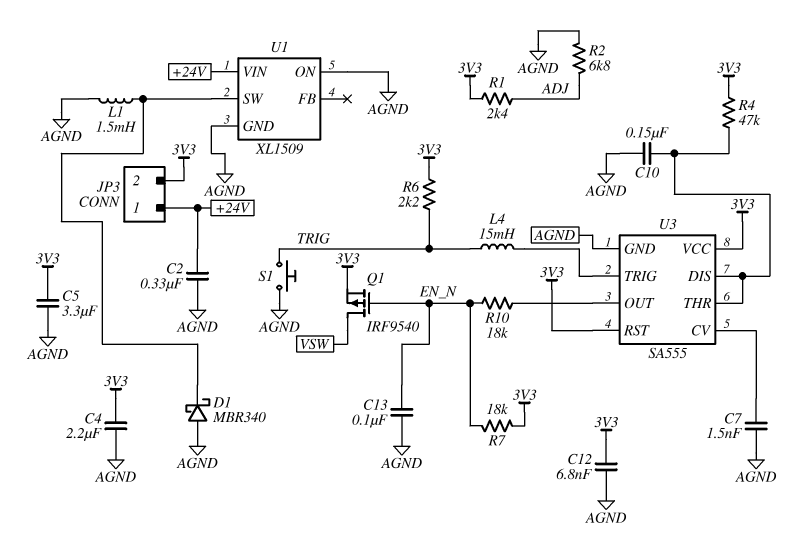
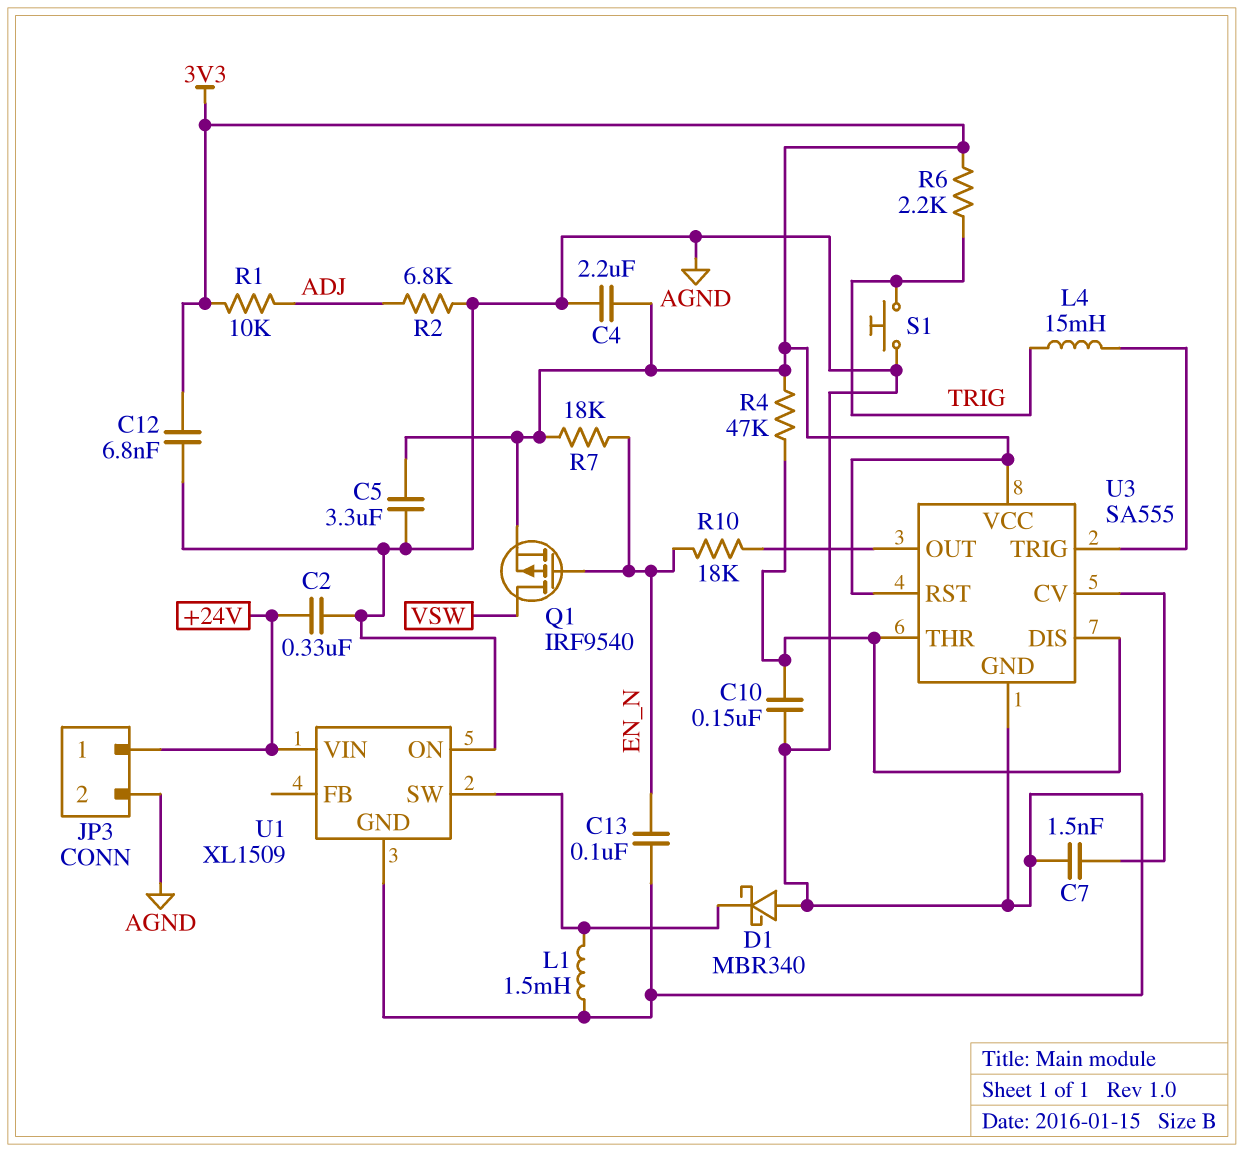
JP3 pin 2: 3V3 -> AGND
R1: 2.4k (3V3, ADJ) -> 10k (3V3, ADJ)

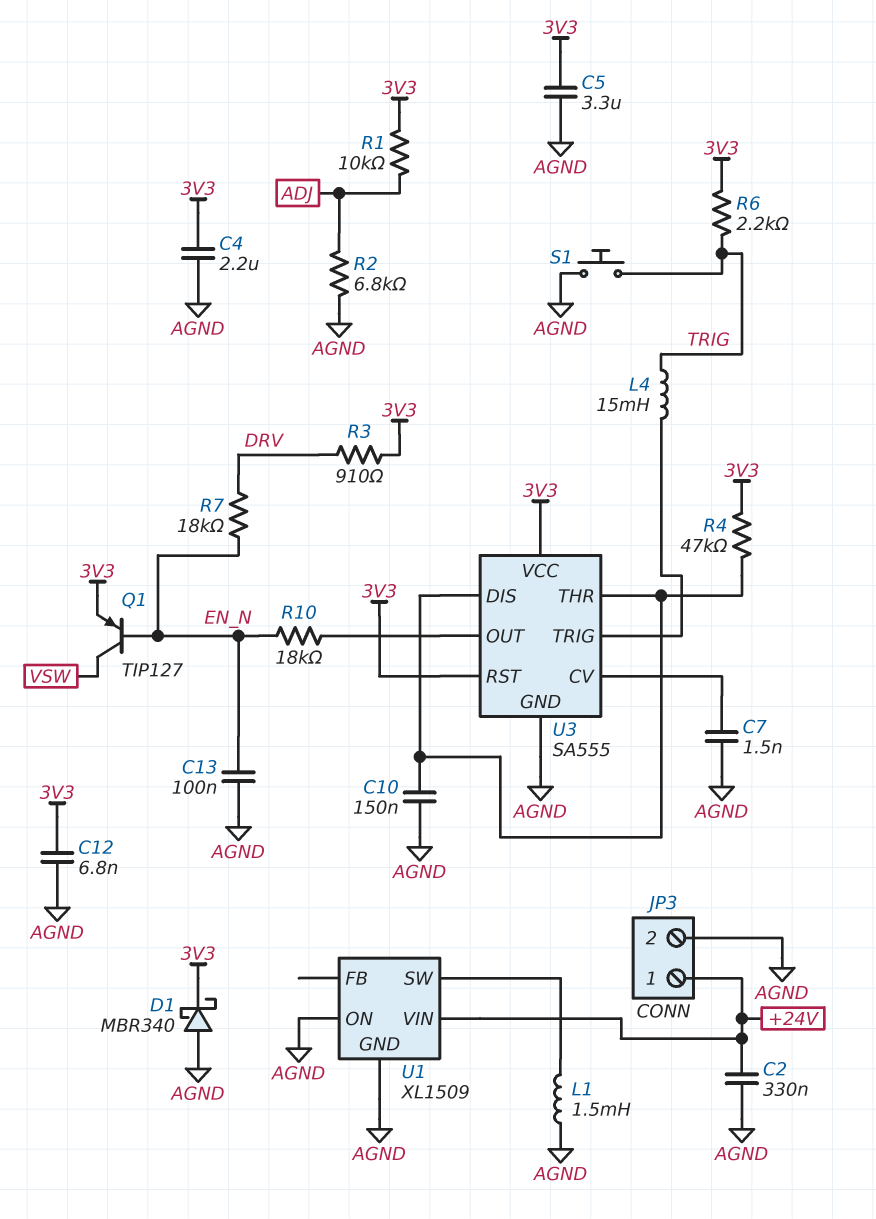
D1: schottky MBR340 (A AGND, K U1/SW) -> schottky MBR340 (A AGND, K 3V3)
Q1: PMOS IRF9540 (G EN_N, D VSW, S 3V3) -> PNP TIP127 (B EN_N, C VSW, E 3V3)
R3: none -> 910 (3V3, DRV)
R7: 18k (3V3, EN_N) -> 18k (DRV, EN_N)

